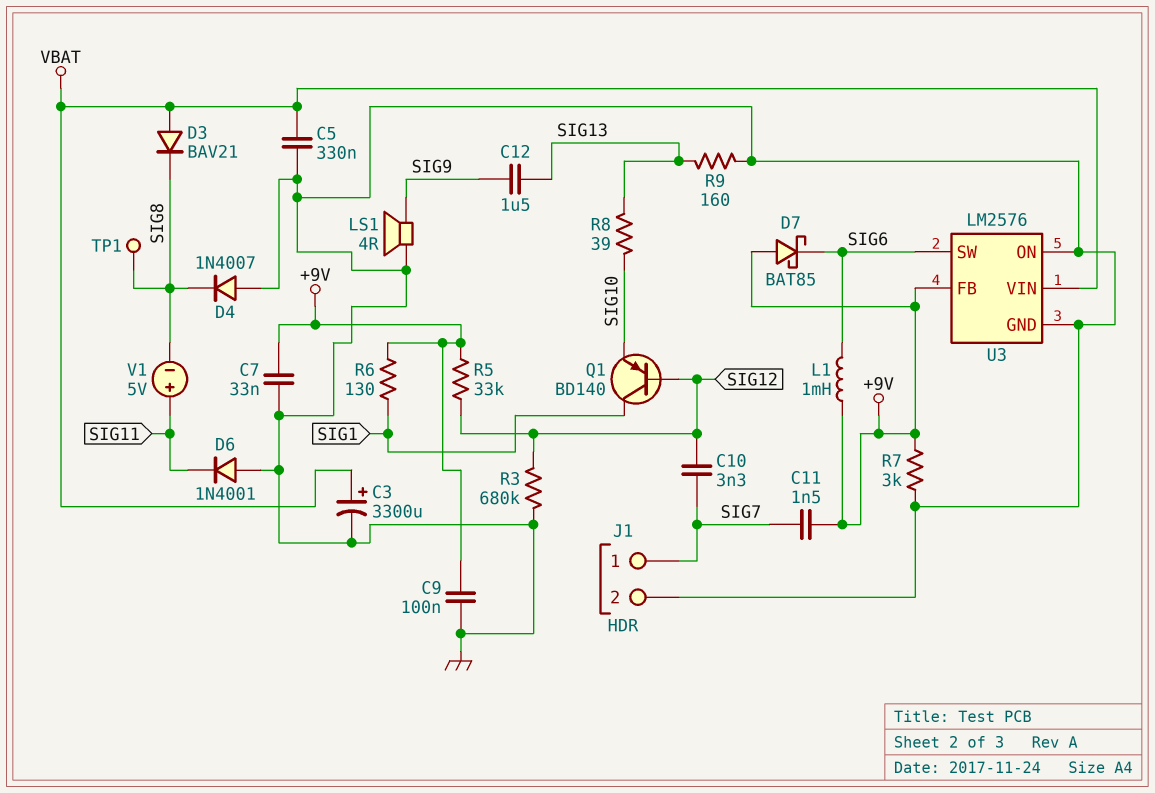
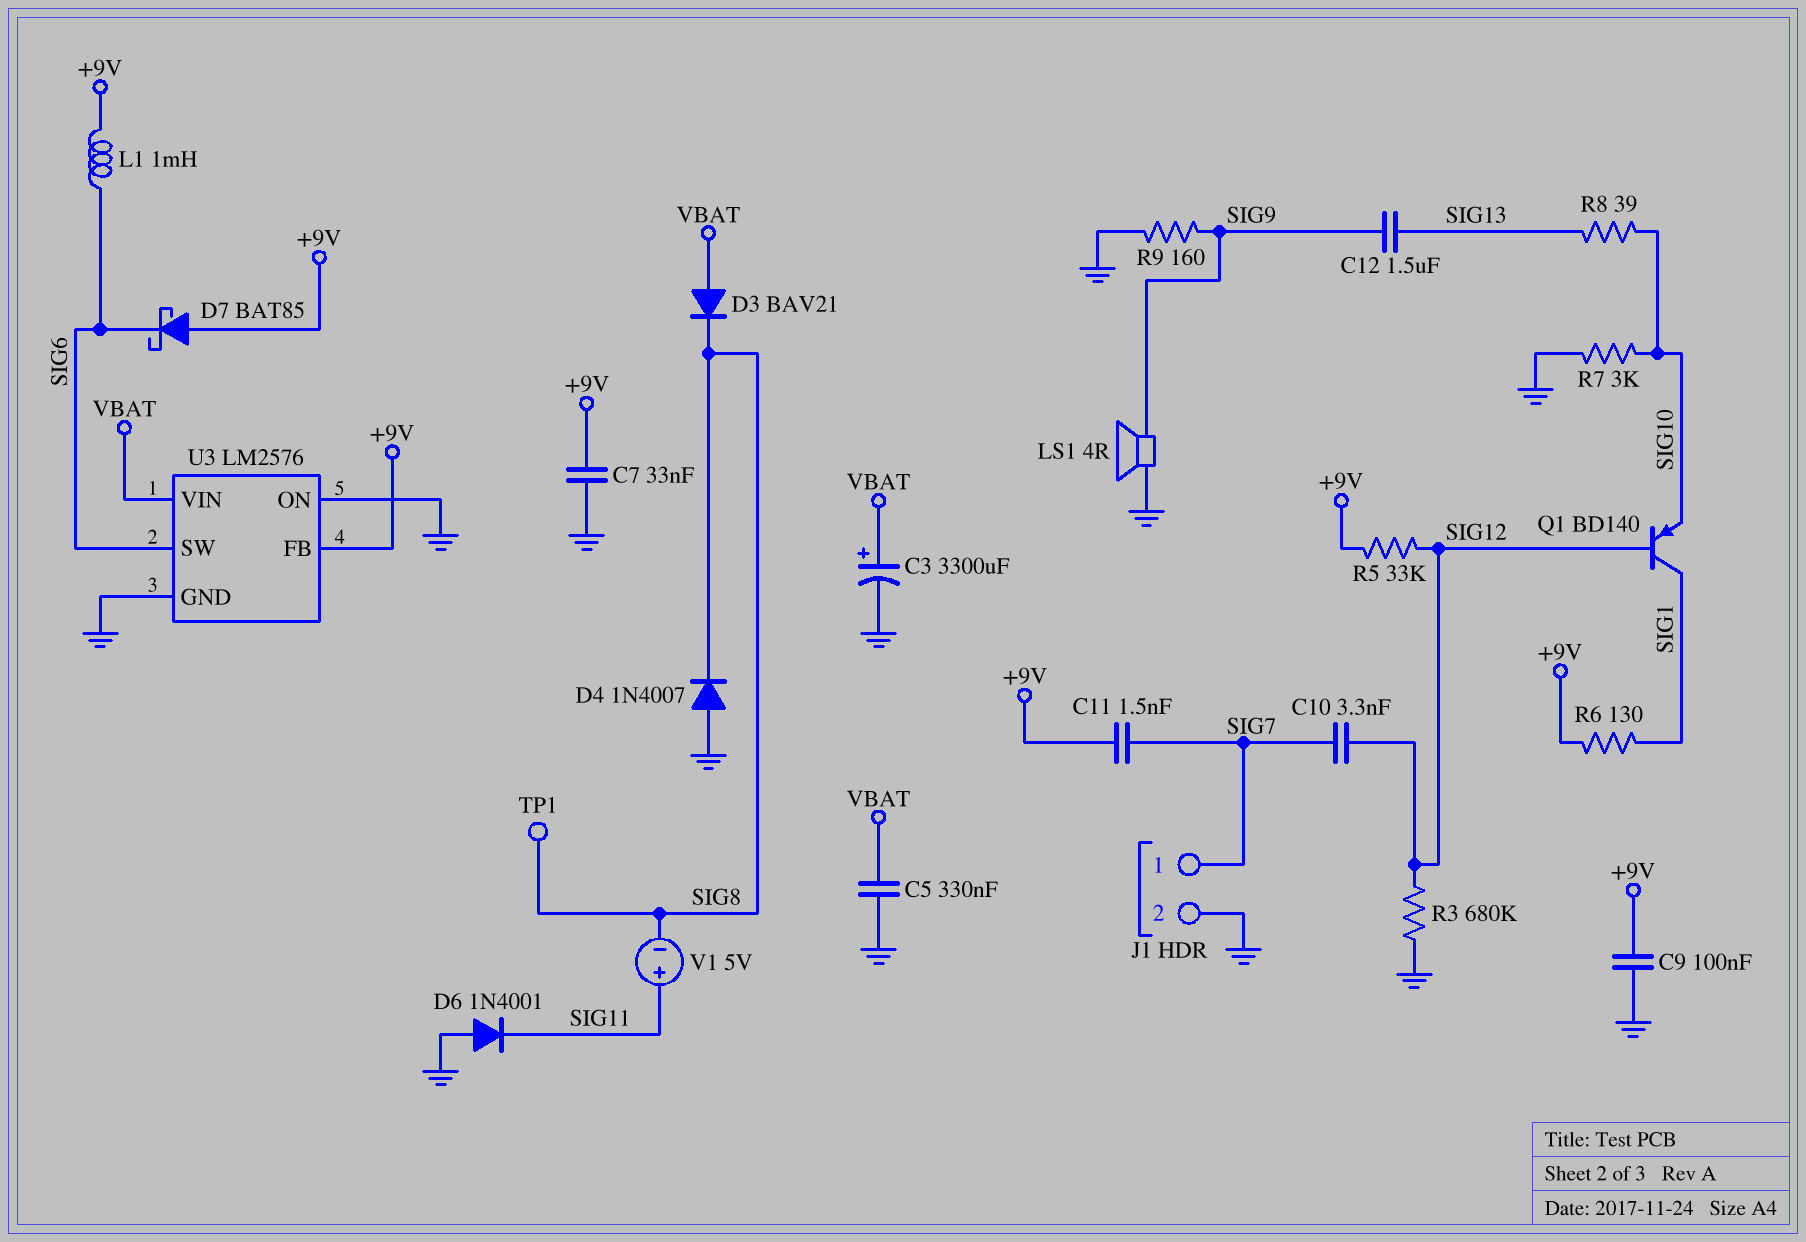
R7: 3k (+9V, GND) -> 3k (GND, SIG10)
R9: 160 (GND, SIG13) -> 160 (GND, SIG9)

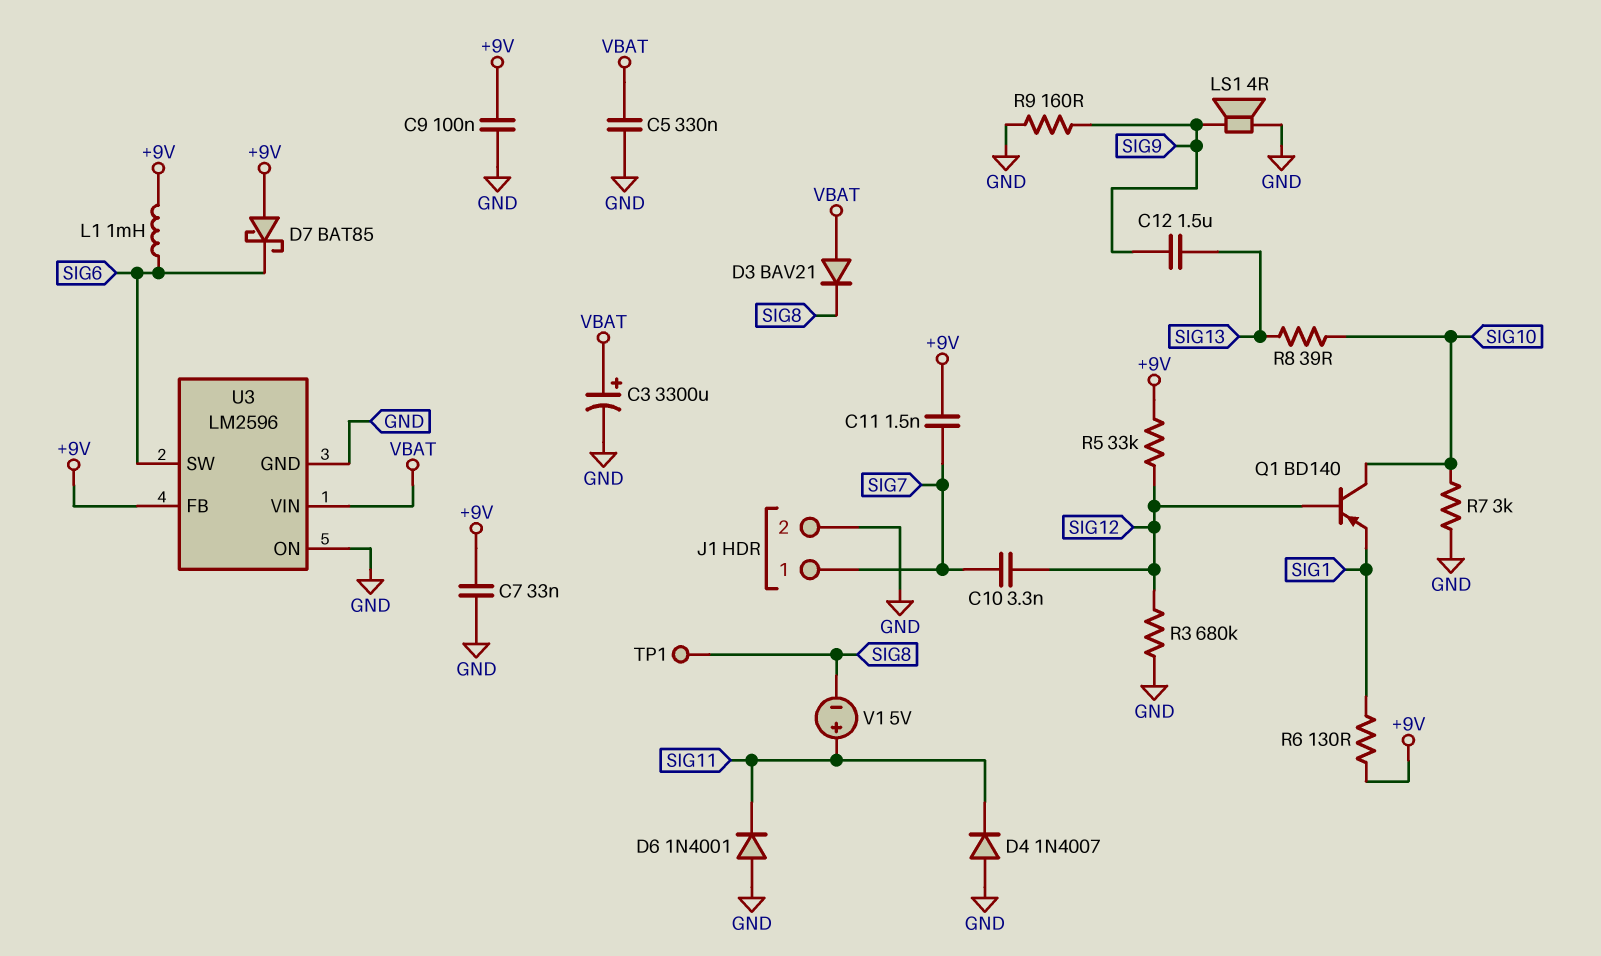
D4: diode 1N4007 (A GND, K SIG8) -> diode 1N4007 (A GND, K SIG11)
Q1: PNP BD140 (B SIG12, C SIG1, E SIG10) -> PNP BD140 (B SIG12, C SIG10, E SIG1)
U3: LM2576 -> LM2596

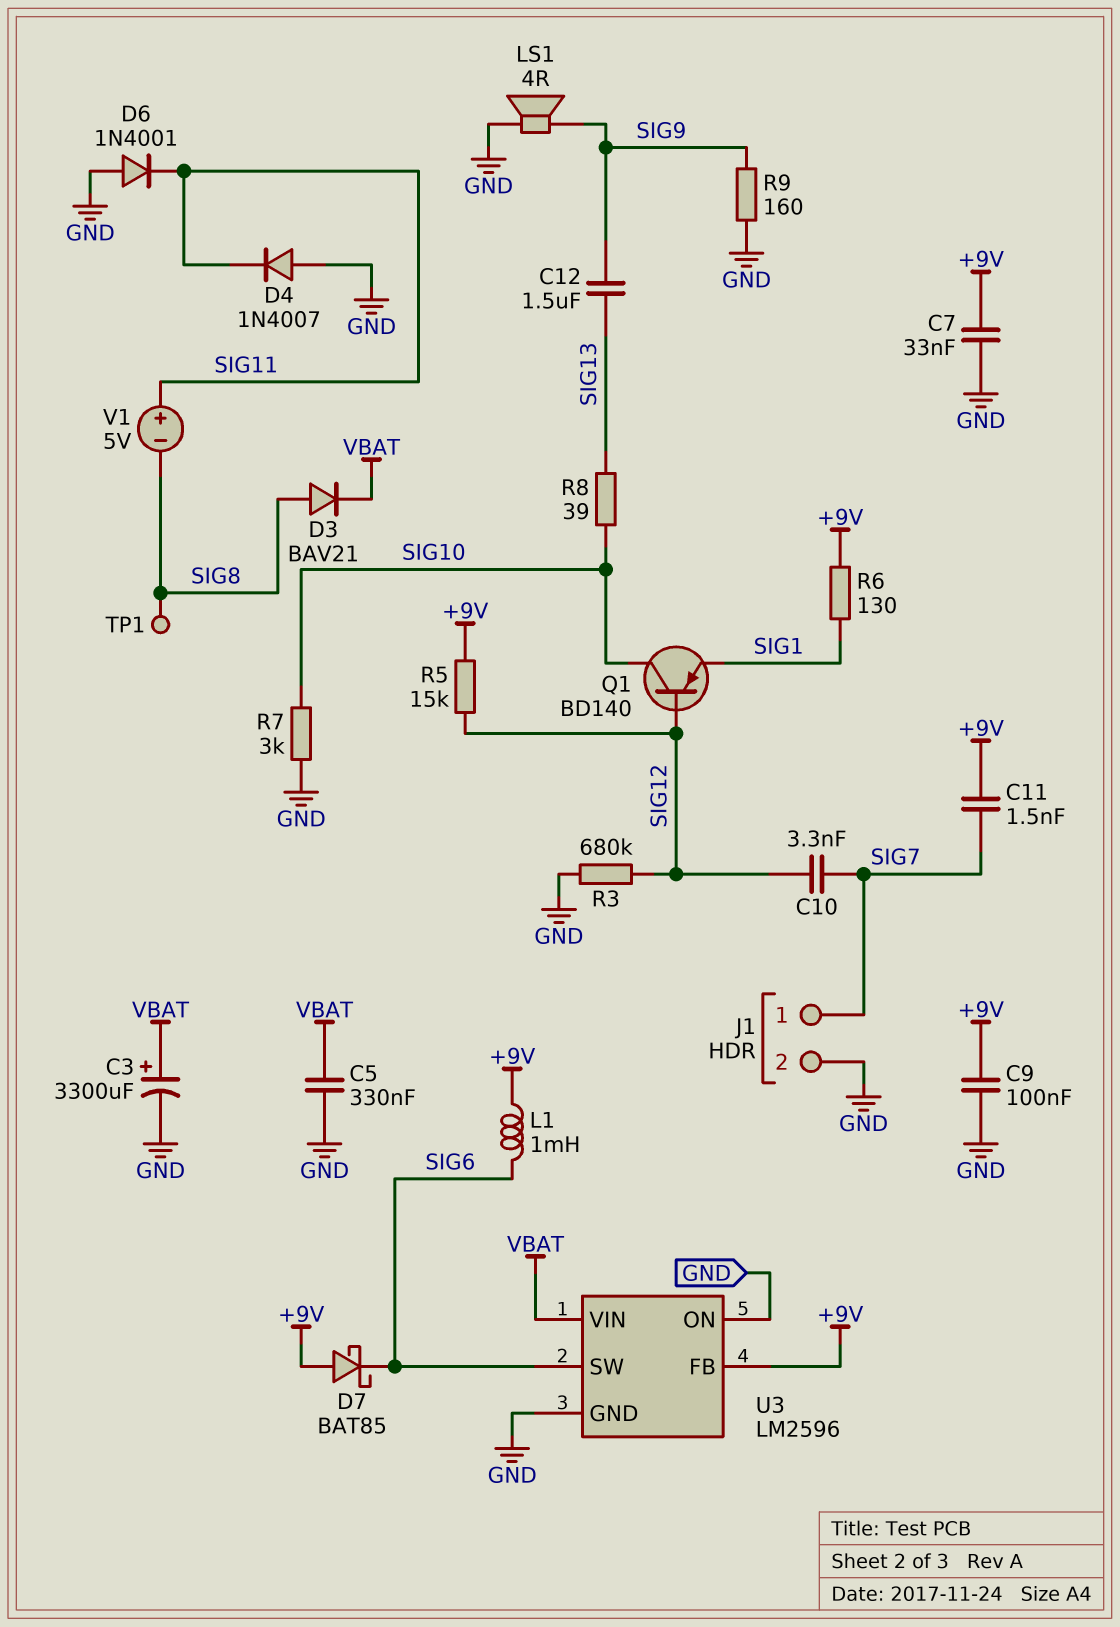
D3: diode BAV21 (A VBAT, K SIG8) -> diode BAV21 (A SIG8, K VBAT)
R5: 33k (+9V, SIG12) -> 15k (+9V, SIG12)

